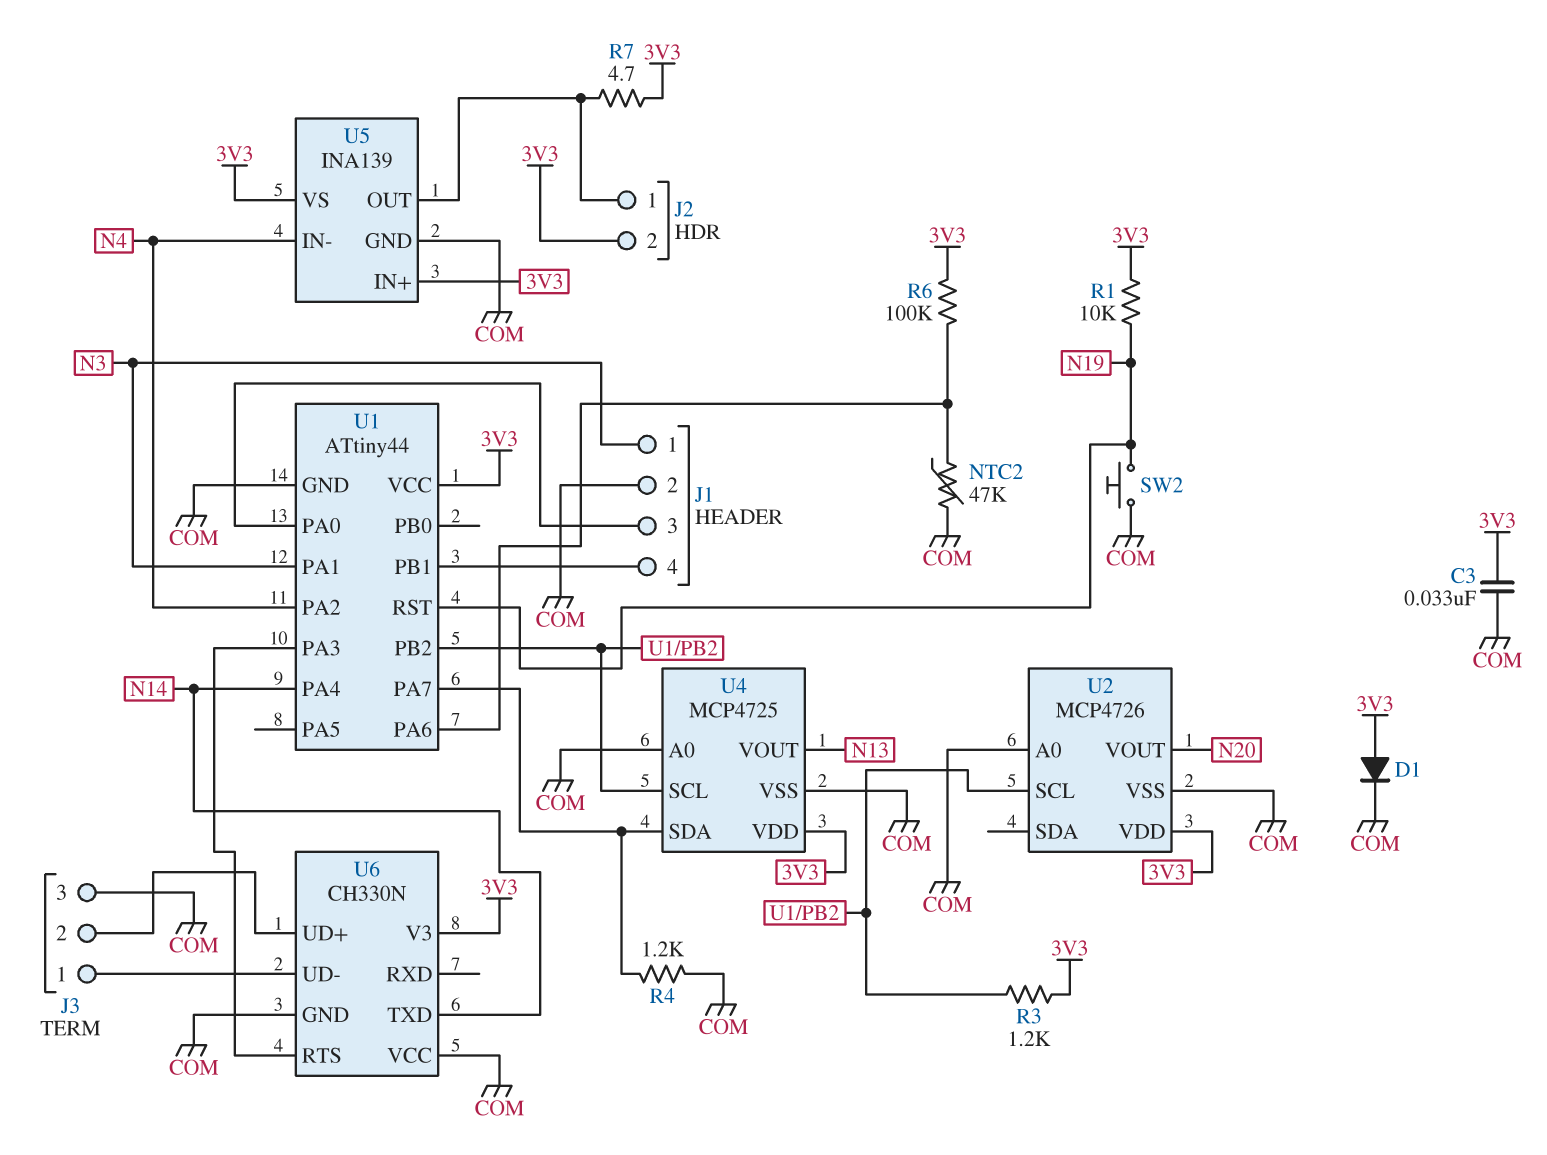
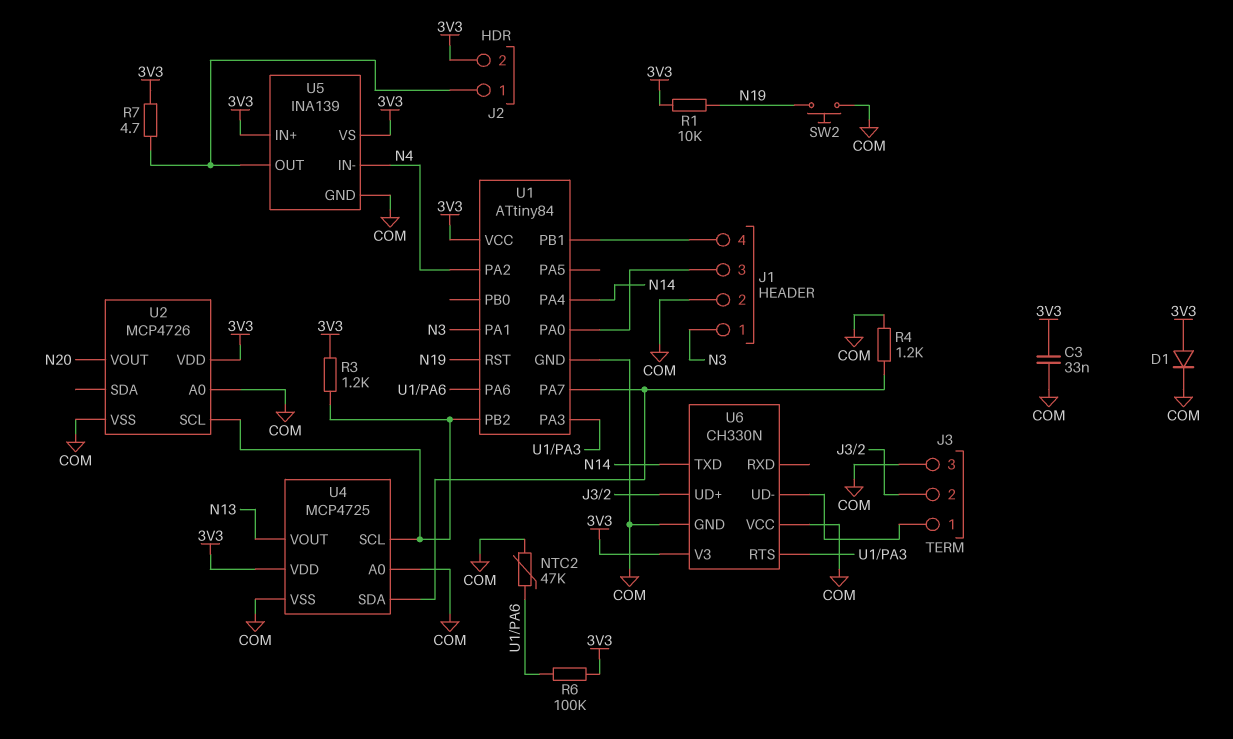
U1: ATtiny44 -> ATtiny84

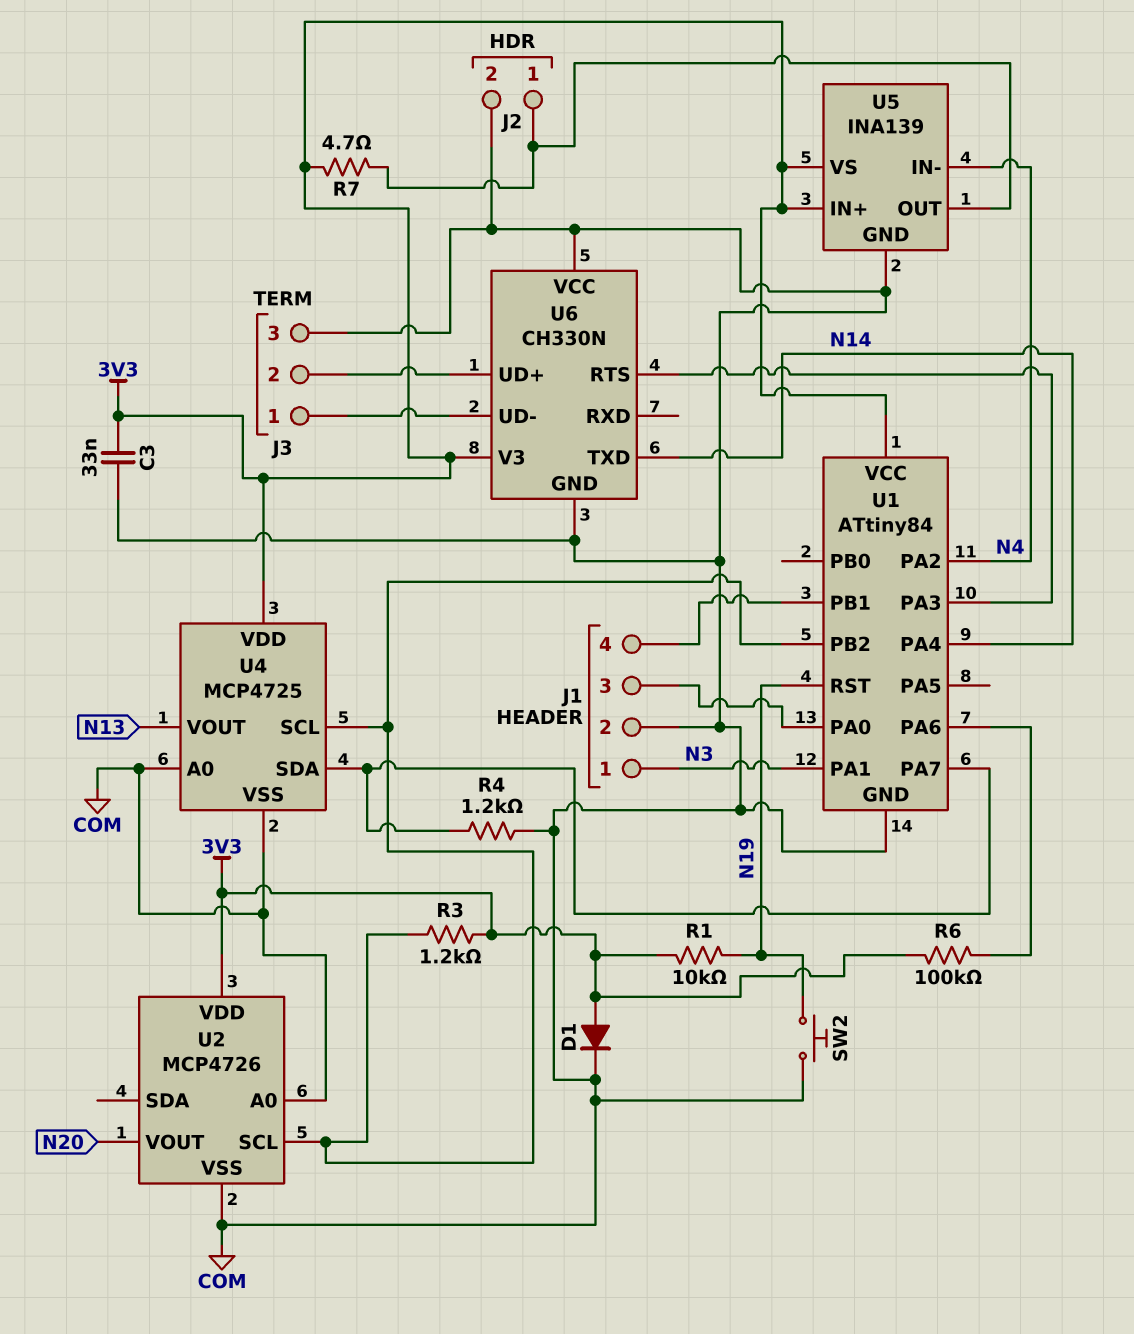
J2 pin 2: 3V3 -> COM
NTC2: 47k (COM, U1/PA6) -> none

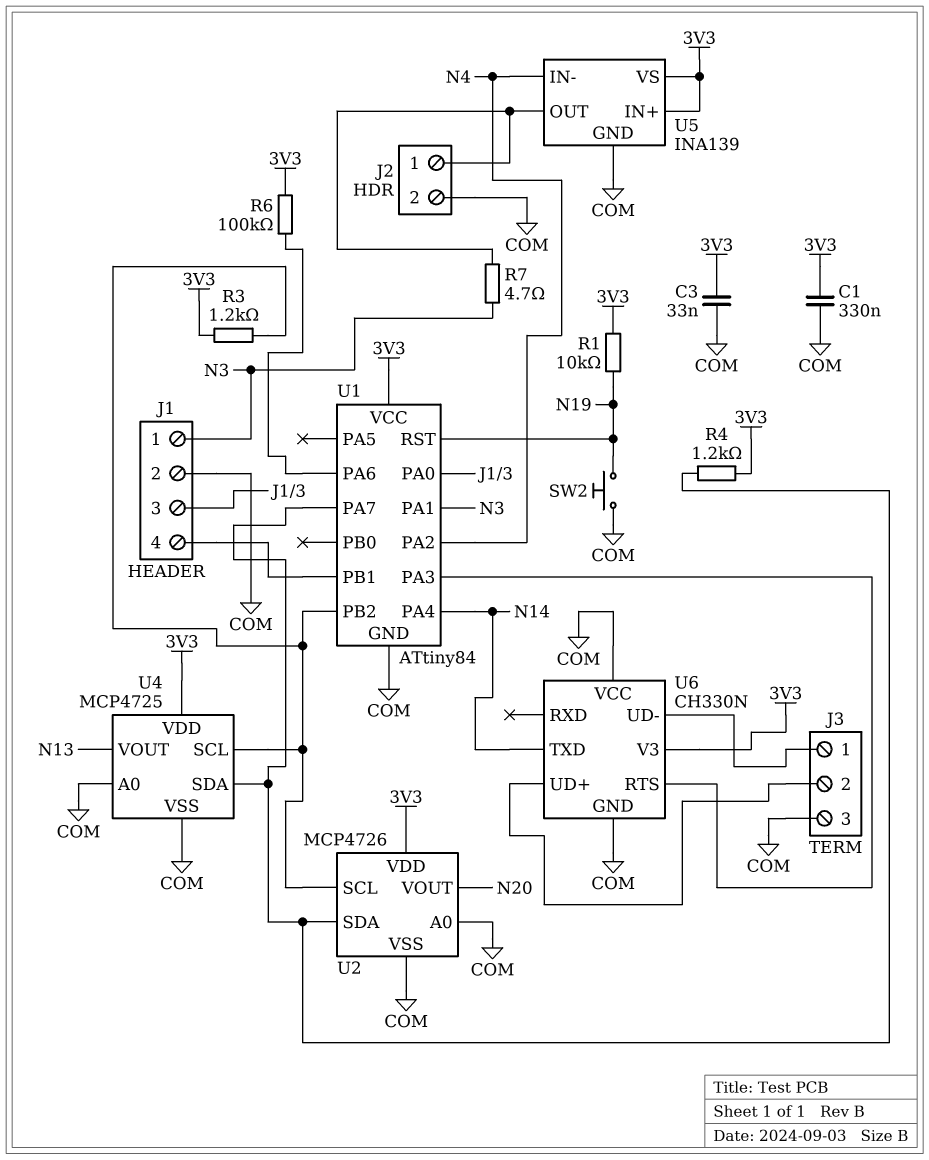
C1: none -> 330nF (3V3, COM)
D1: diode (A 3V3, K COM) -> none
R4: 1.2k (COM, U1/PA7) -> 1.2k (3V3, U1/PA7)
R7: 4.7 (3V3, J2/1) -> 4.7 (J2/1, N3)
U2 pin SDA: none -> U1/PA7

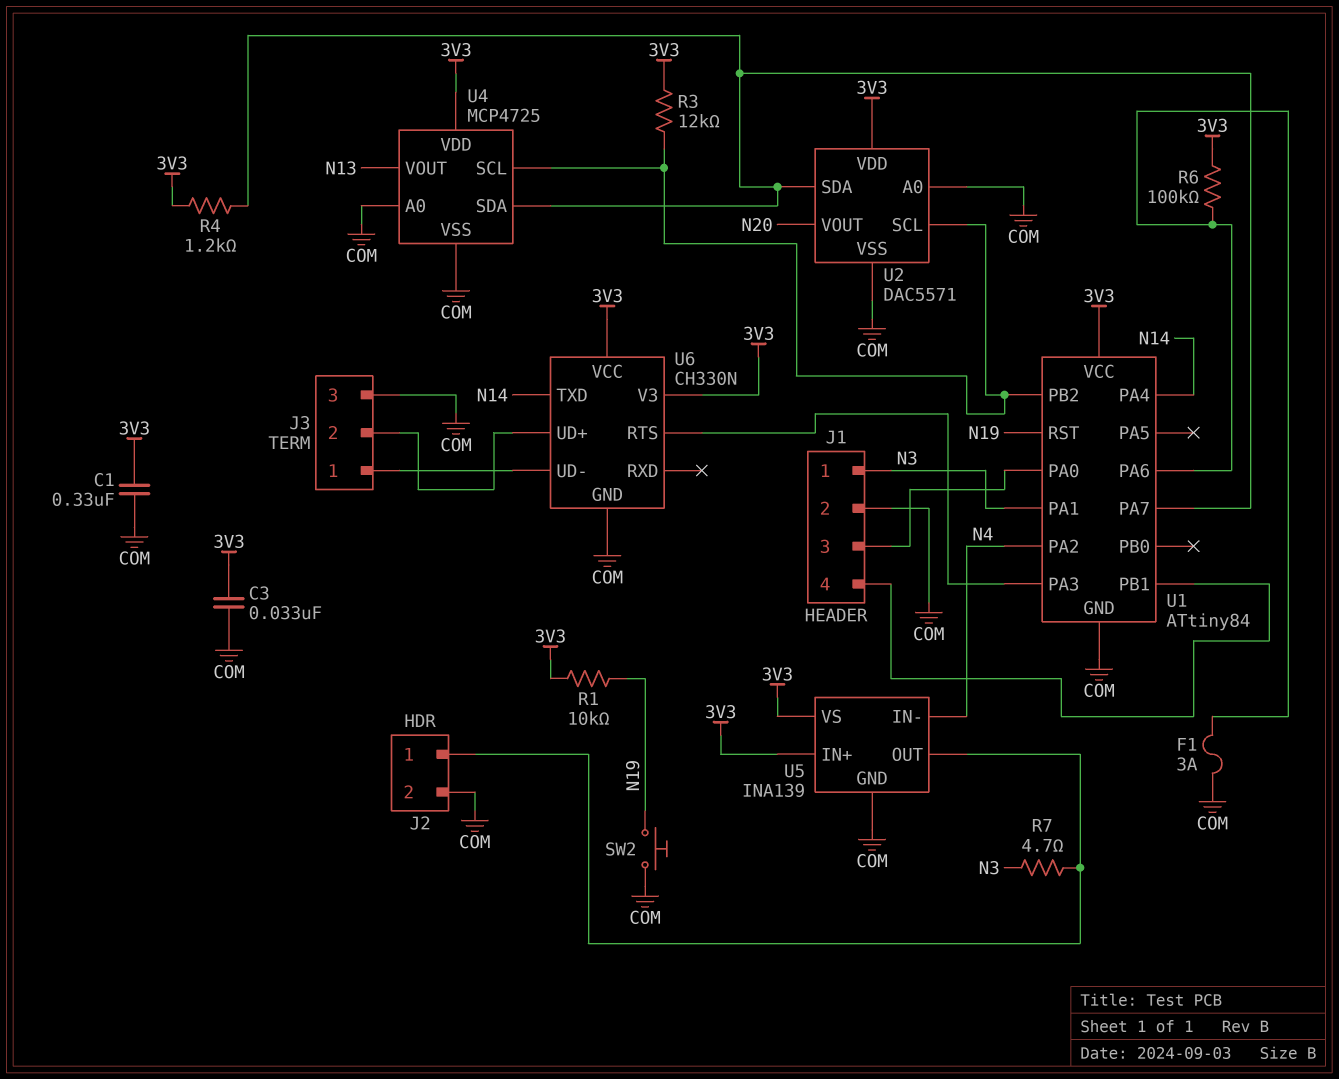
F1: none -> 3A (COM, U1/PA6)
R3: 1.2k (3V3, U1/PB2) -> 12k (3V3, U1/PB2)
U2: MCP4726 -> DAC5571
U6 pin VCC: COM -> 3V3

